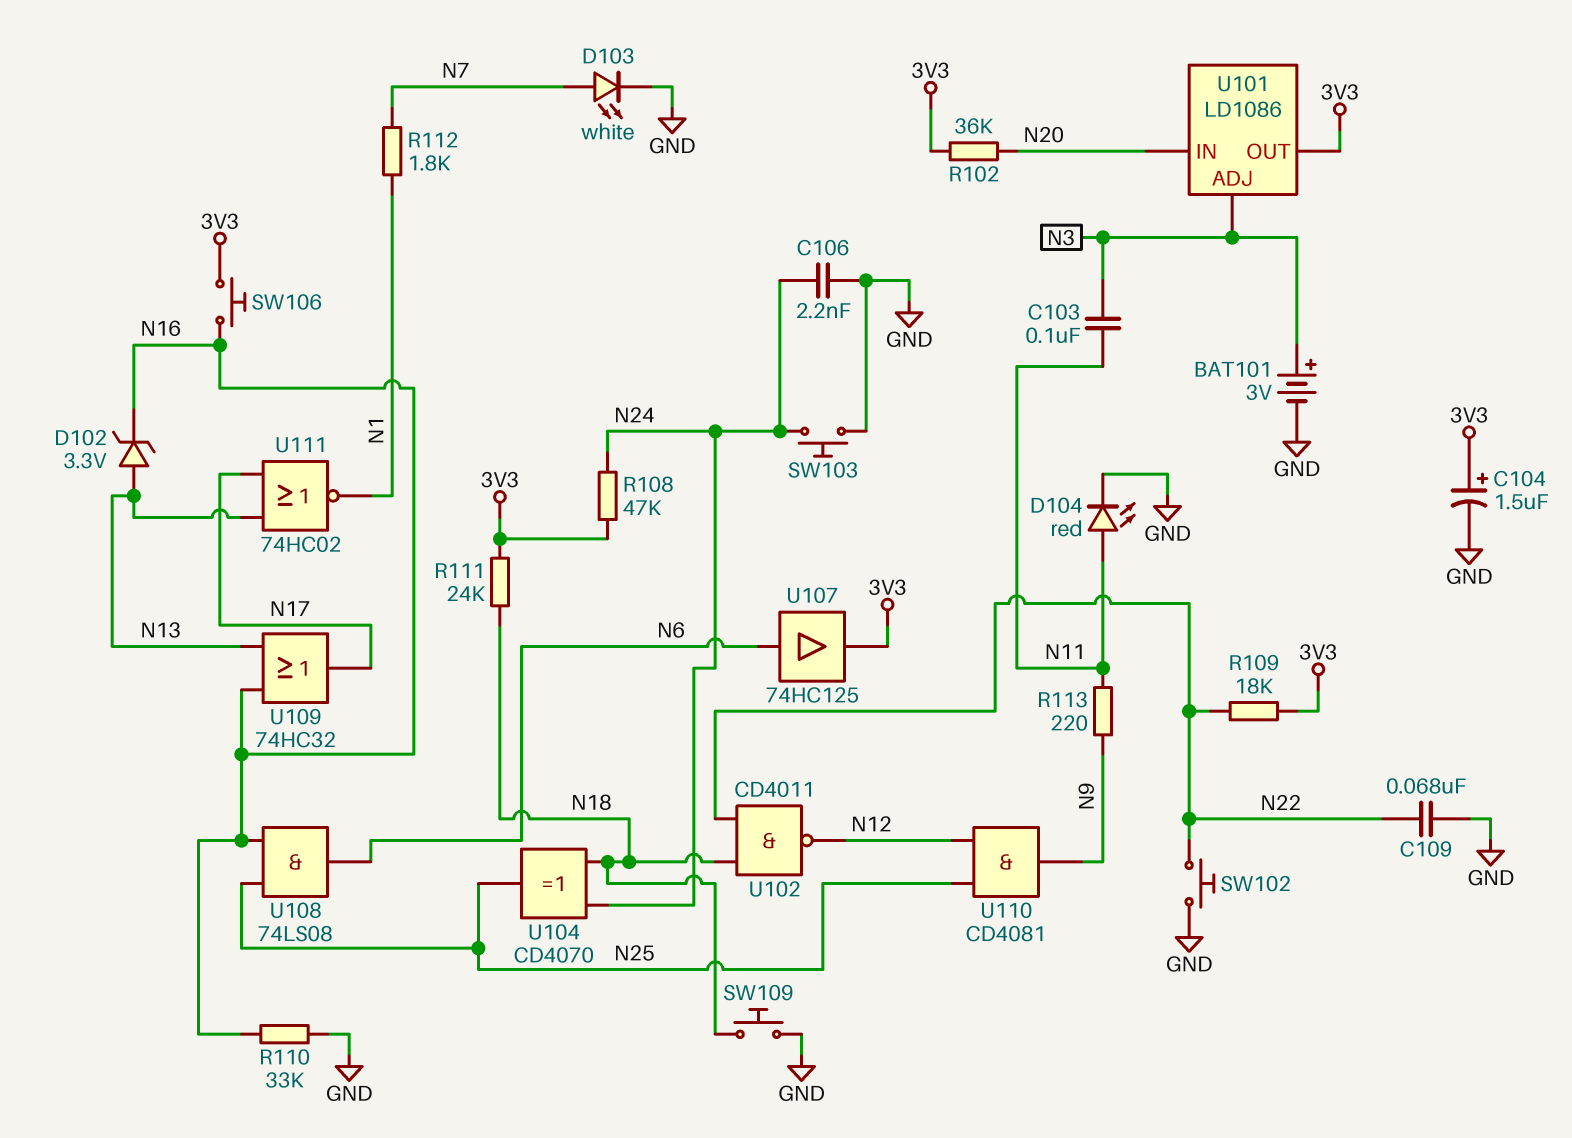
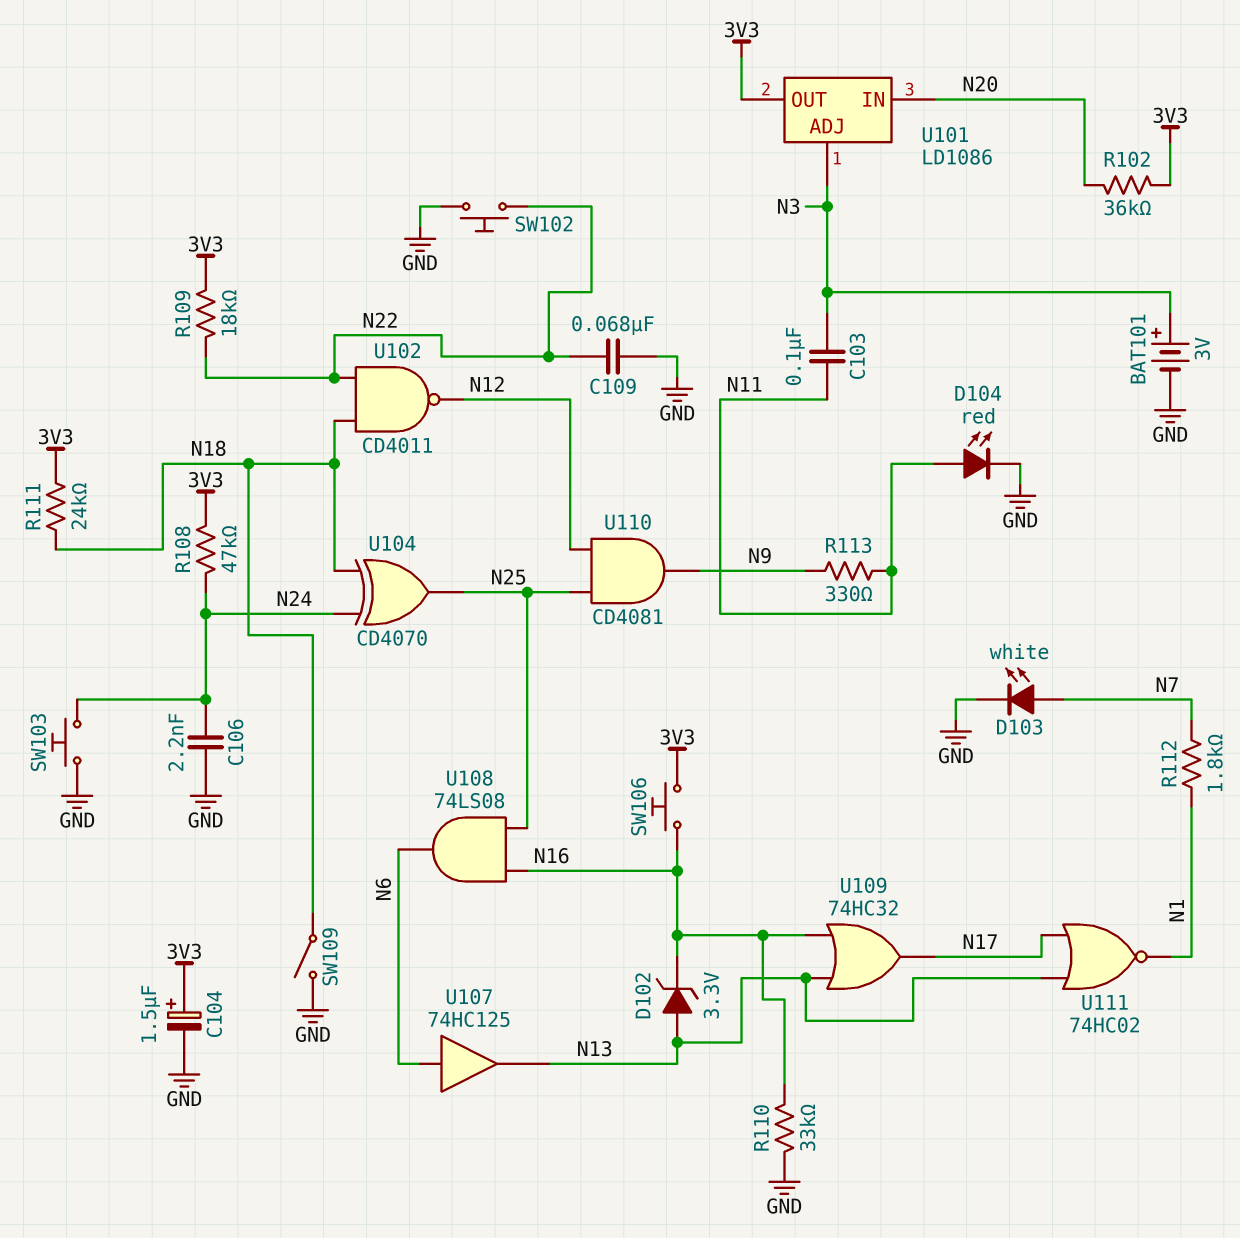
R113: 220 (N9, N11) -> 330 (N9, N11)
SW109: button (GND, N18) -> switch (GND, N18)
U107: buffer 74HC125 (in N6, out 3V3) -> buffer 74HC125 (in N6, out N13)

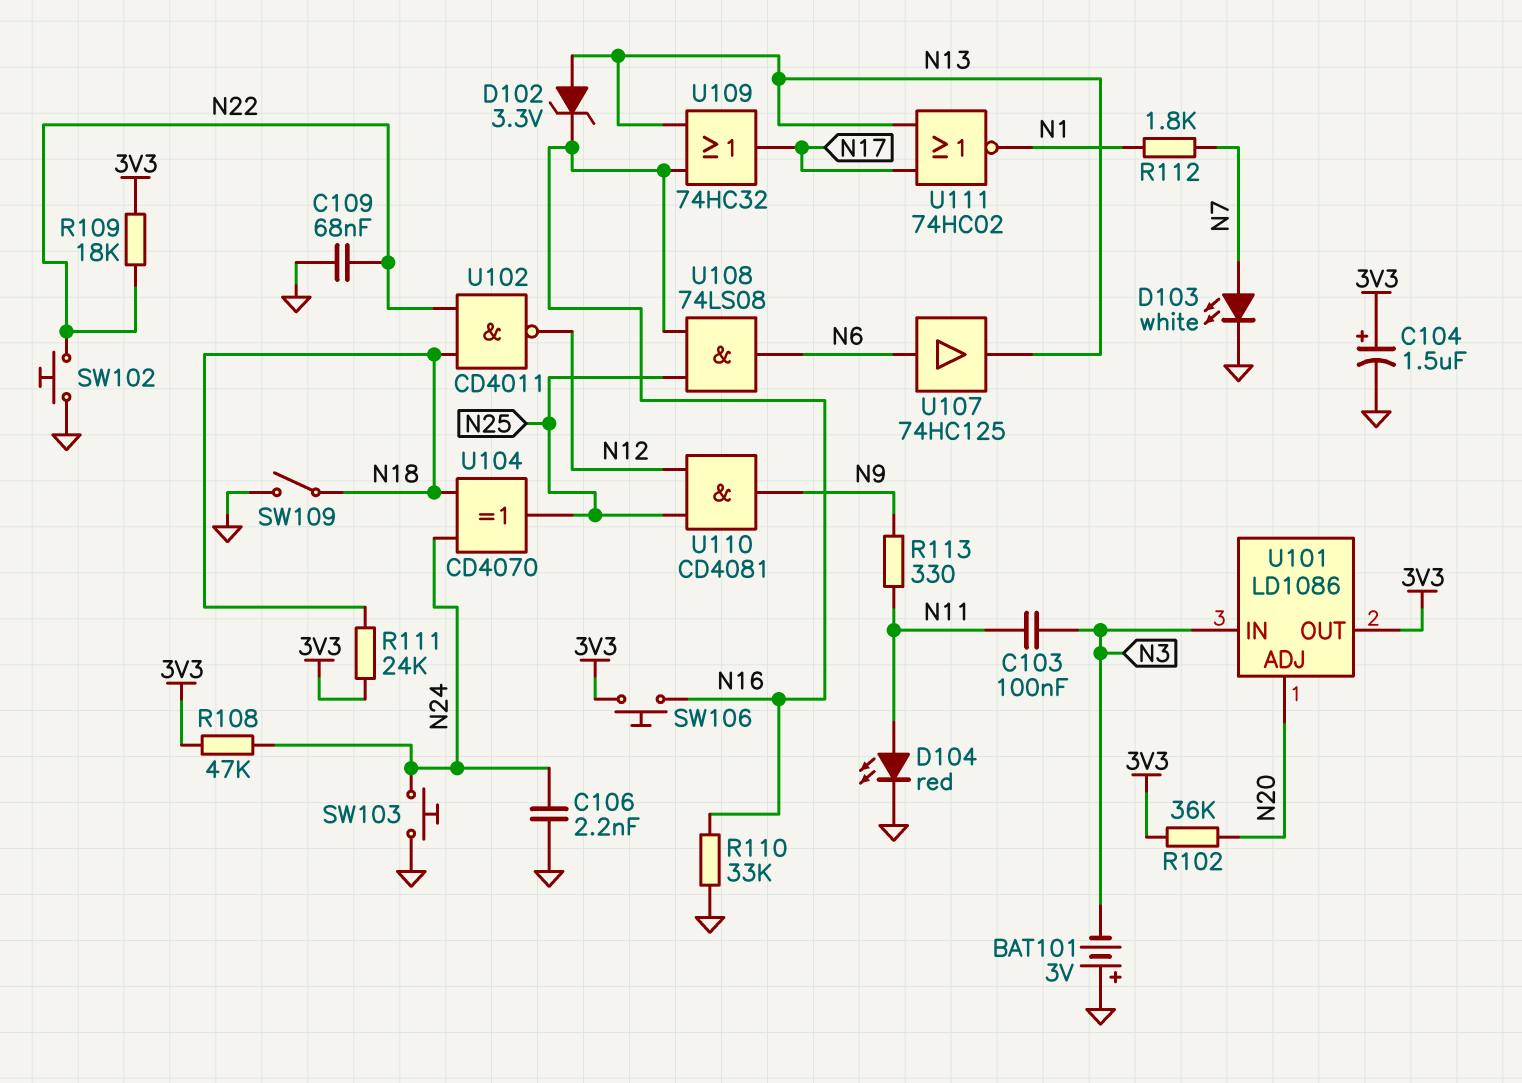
BAT101: 3V (plus N3, minus GND) -> 3V (plus GND, minus N3)
U101 pin ADJ: N3 -> N20
U101 pin IN: N20 -> N3

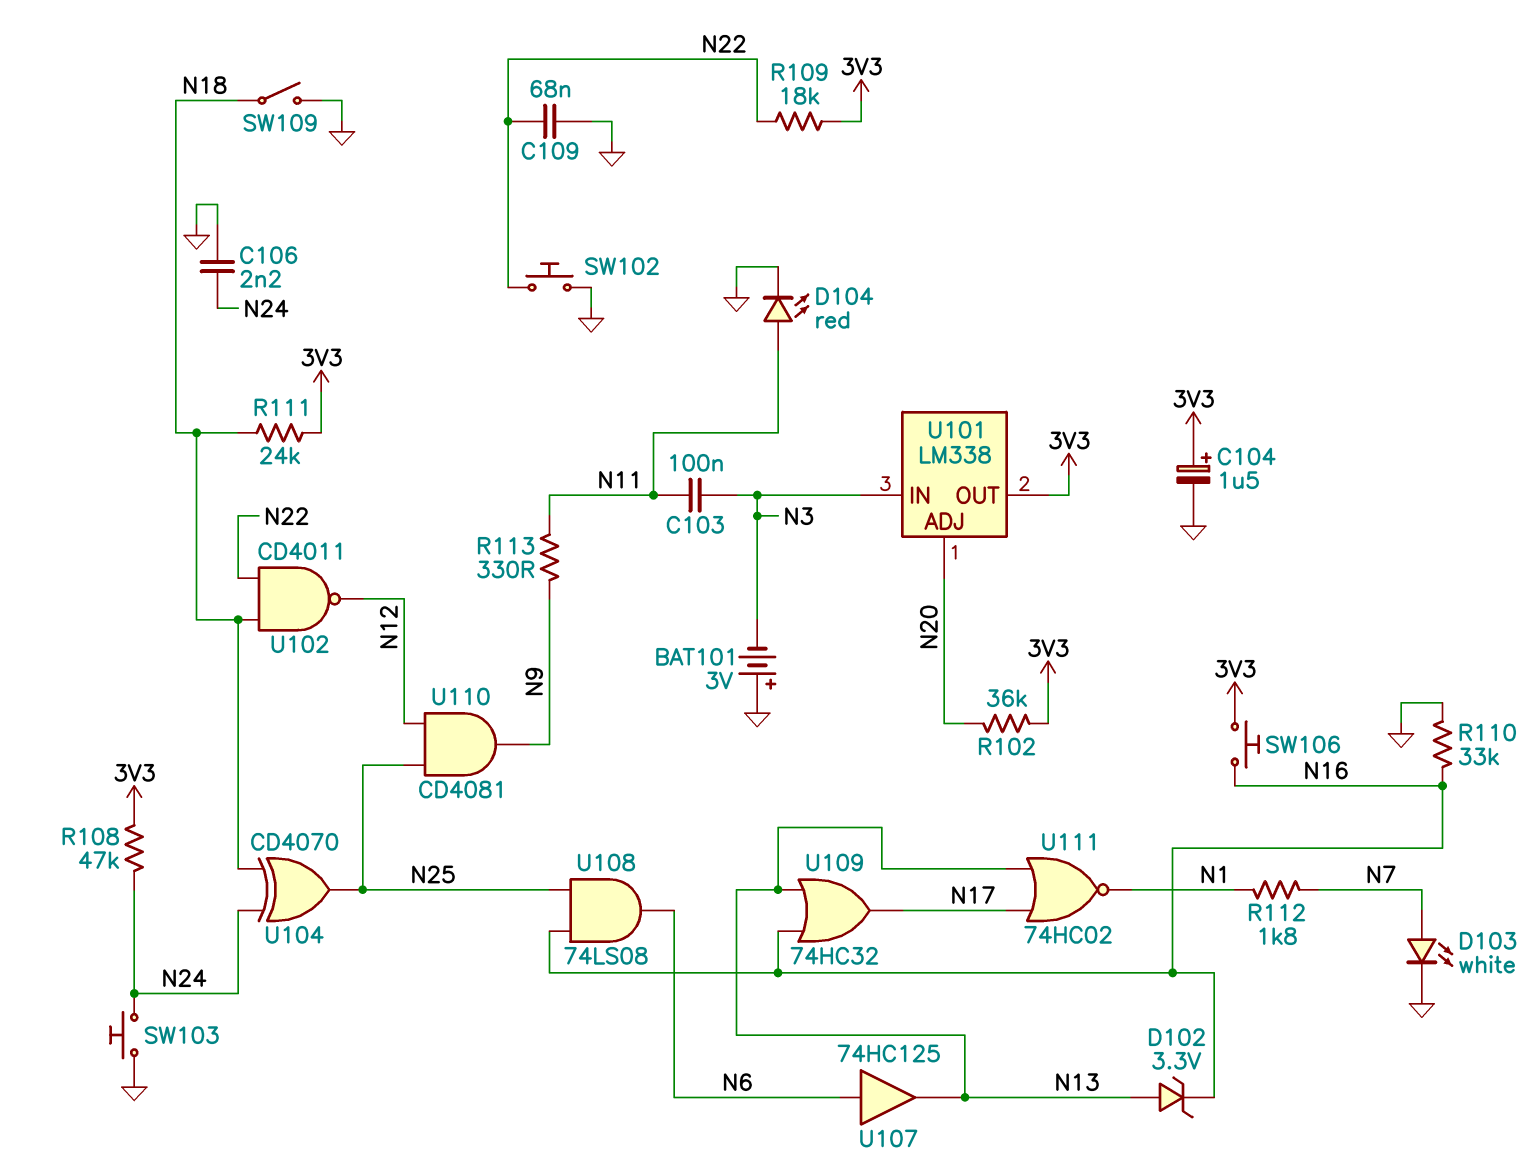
U101: LD1086 -> LM338

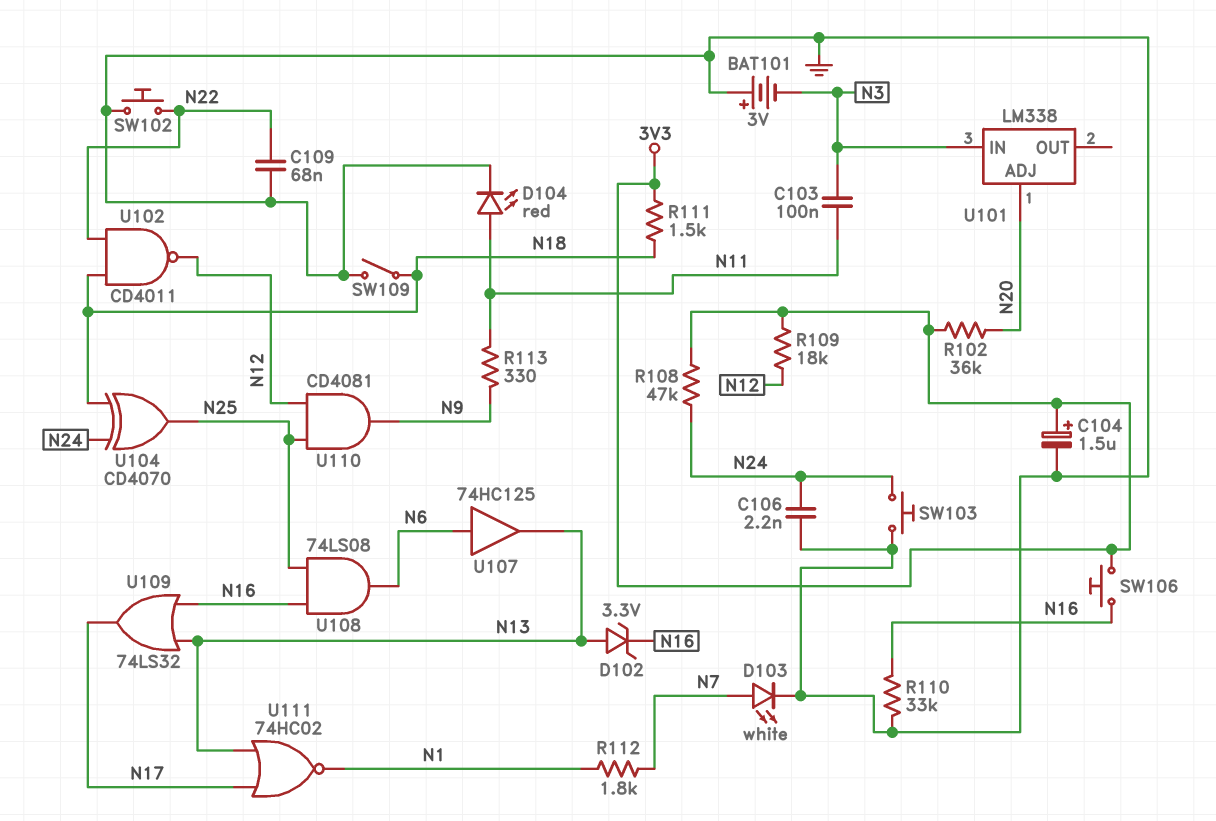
R109: 18k (3V3, N22) -> 18k (3V3, N12)
R111: 24k (3V3, N18) -> 1.5k (3V3, N18)
U101 pin OUT: 3V3 -> none
U109: OR 74HC32 (in N13, in N16, out N17) -> OR 74LS32 (in N13, in N16, out N17)

